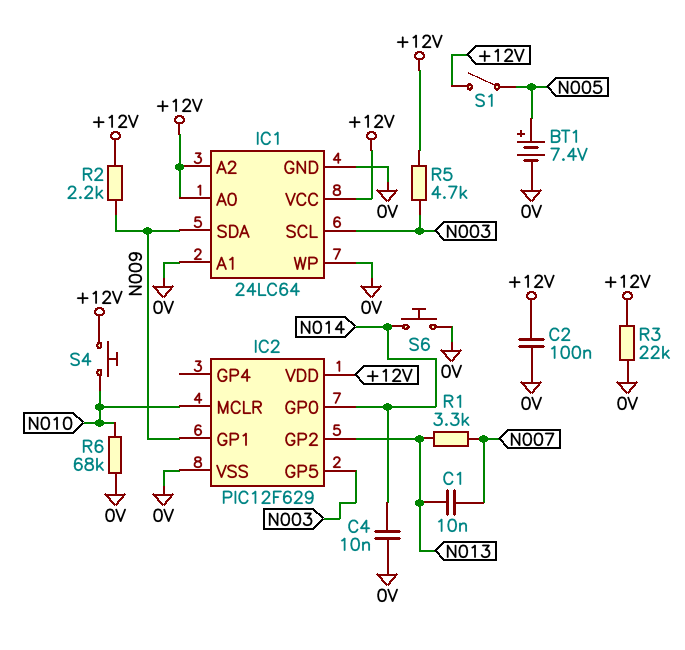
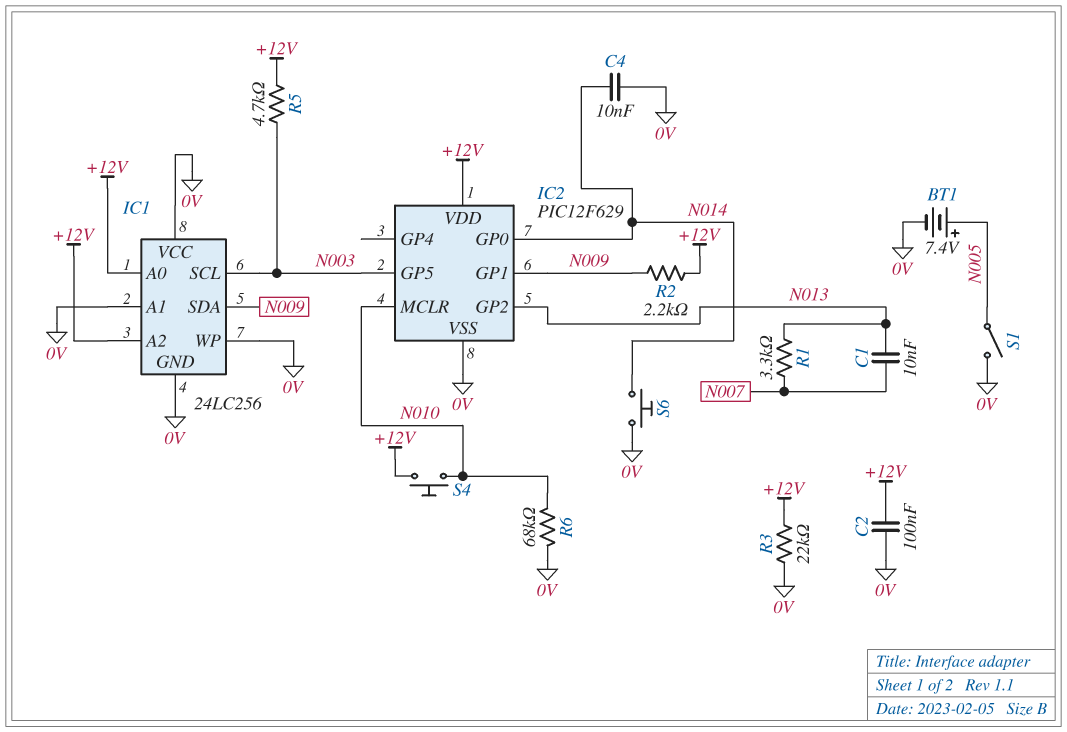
IC1: 24LC64 -> 24LC256
IC1 pin VCC: +12V -> 0V
S1: switch (+12V, N005) -> switch (0V, N005)

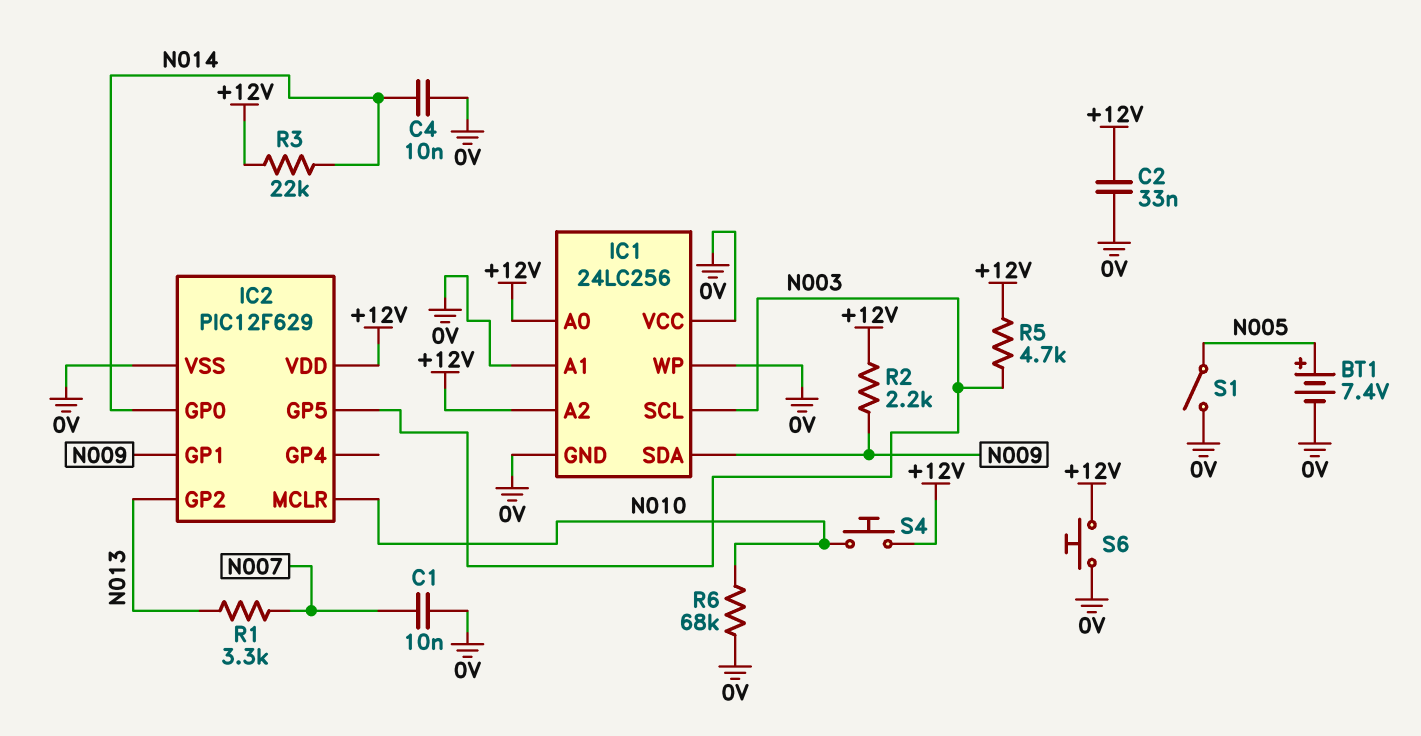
C1: 10nF (N007, N013) -> 10nF (0V, N007)
C2: 100nF (+12V, 0V) -> 33nF (+12V, 0V)
R3: 22k (+12V, 0V) -> 22k (+12V, N014)
S6: button (0V, N014) -> button (+12V, 0V)

